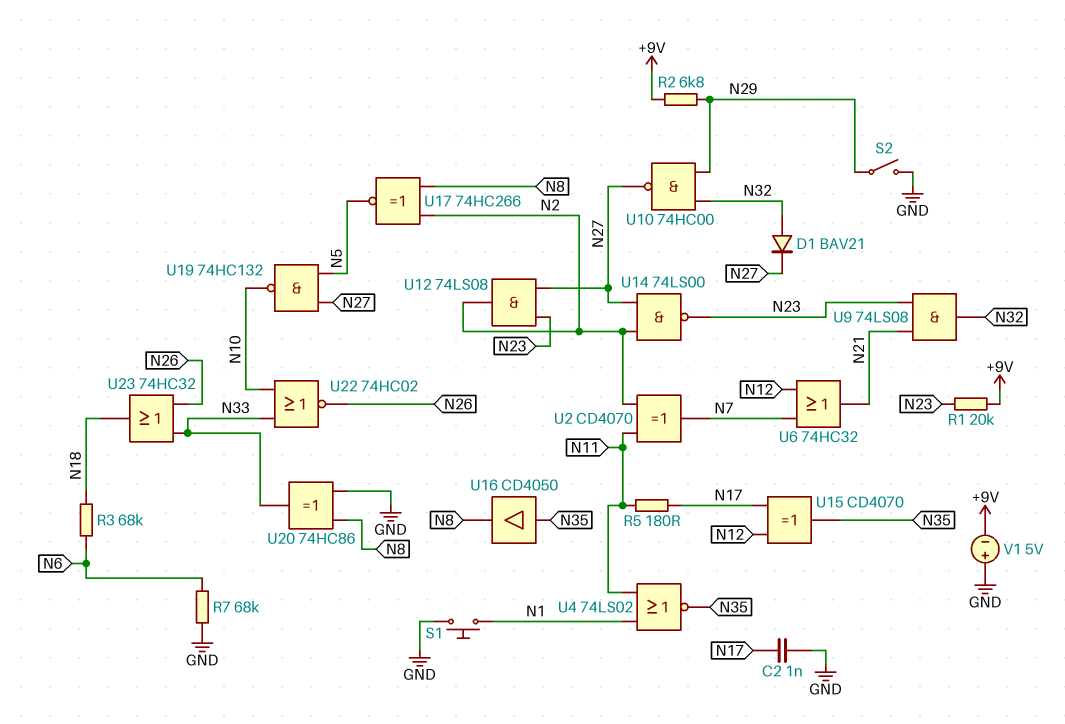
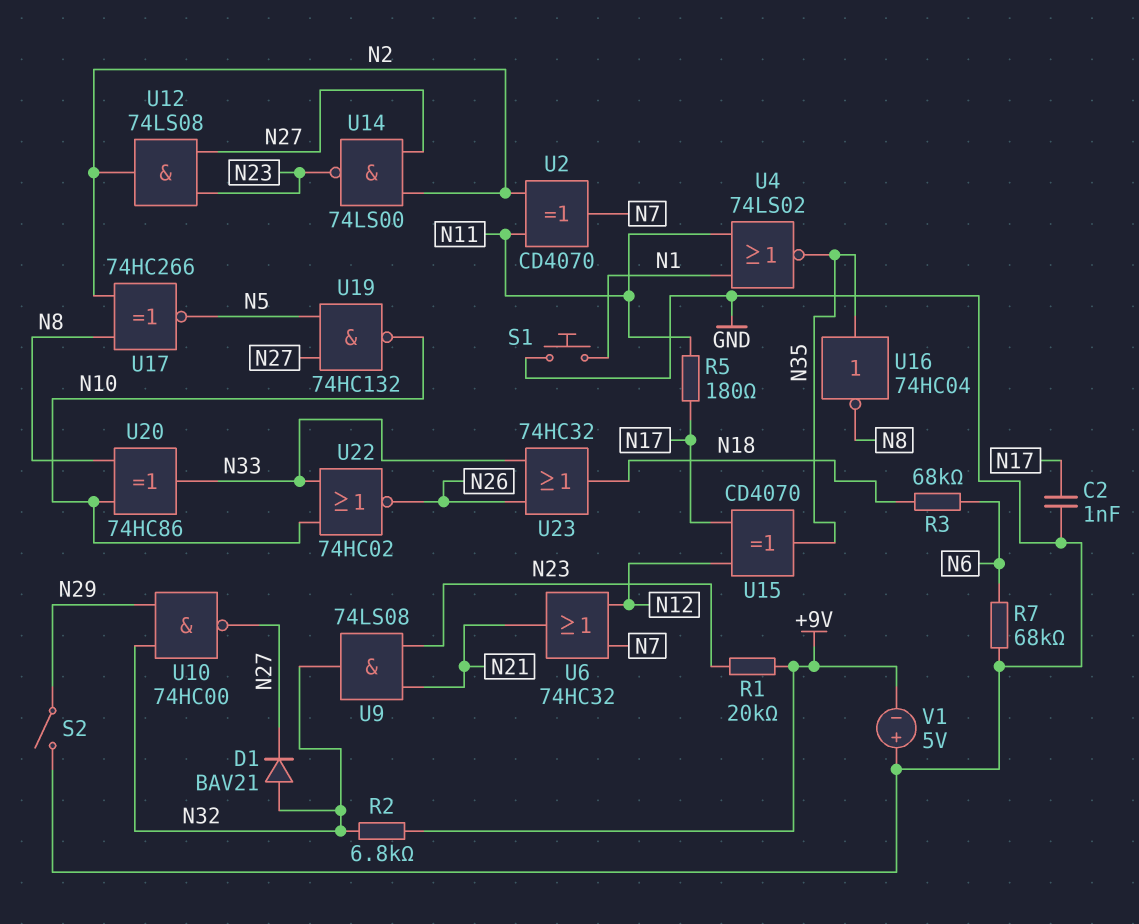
R2: 6.8k (+9V, N29) -> 6.8k (+9V, N32)
U16: buffer CD4050 (in N35, out N8) -> NOT 74HC04 (in N35, out N8)
U20: XOR 74HC86 (in GND, in N8, out N33) -> XOR 74HC86 (in N8, in N10, out N33)

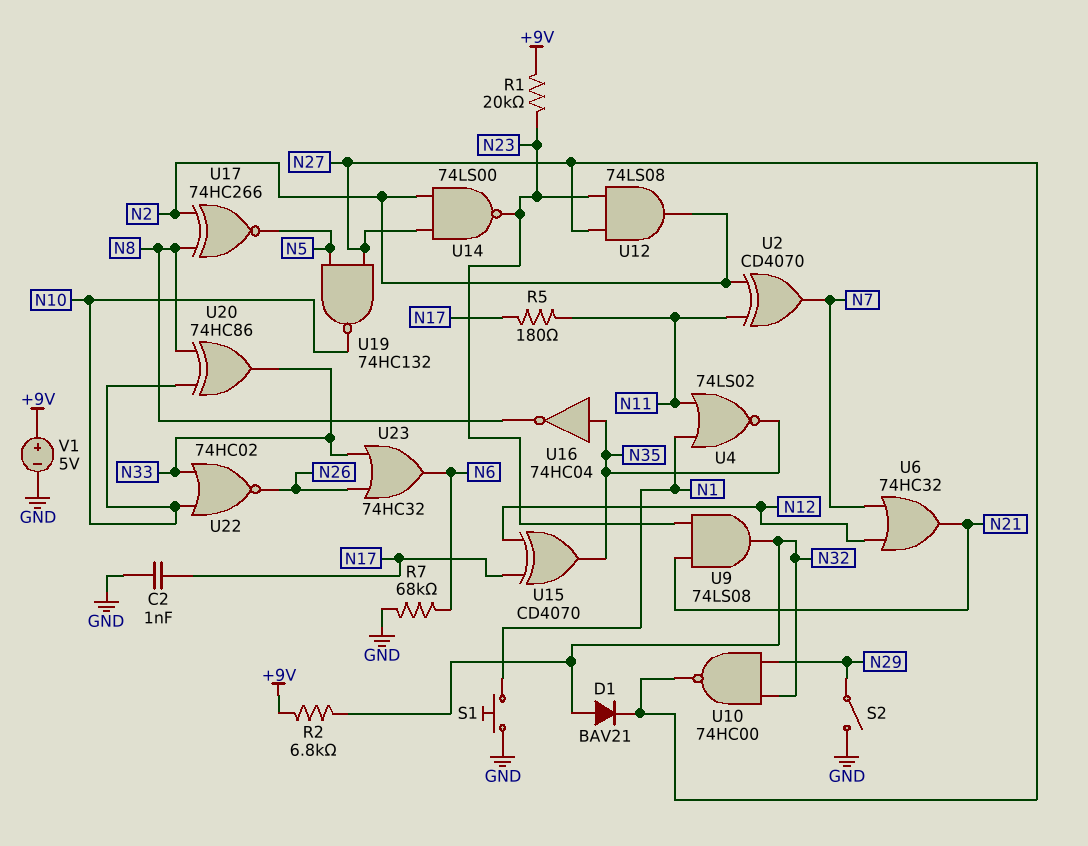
R3: 68k (N6, N18) -> none
U23: OR 74HC32 (in N26, in N33, out N18) -> OR 74HC32 (in N26, in N33, out N6)
V1: 5V (plus GND, minus +9V) -> 5V (plus +9V, minus GND)

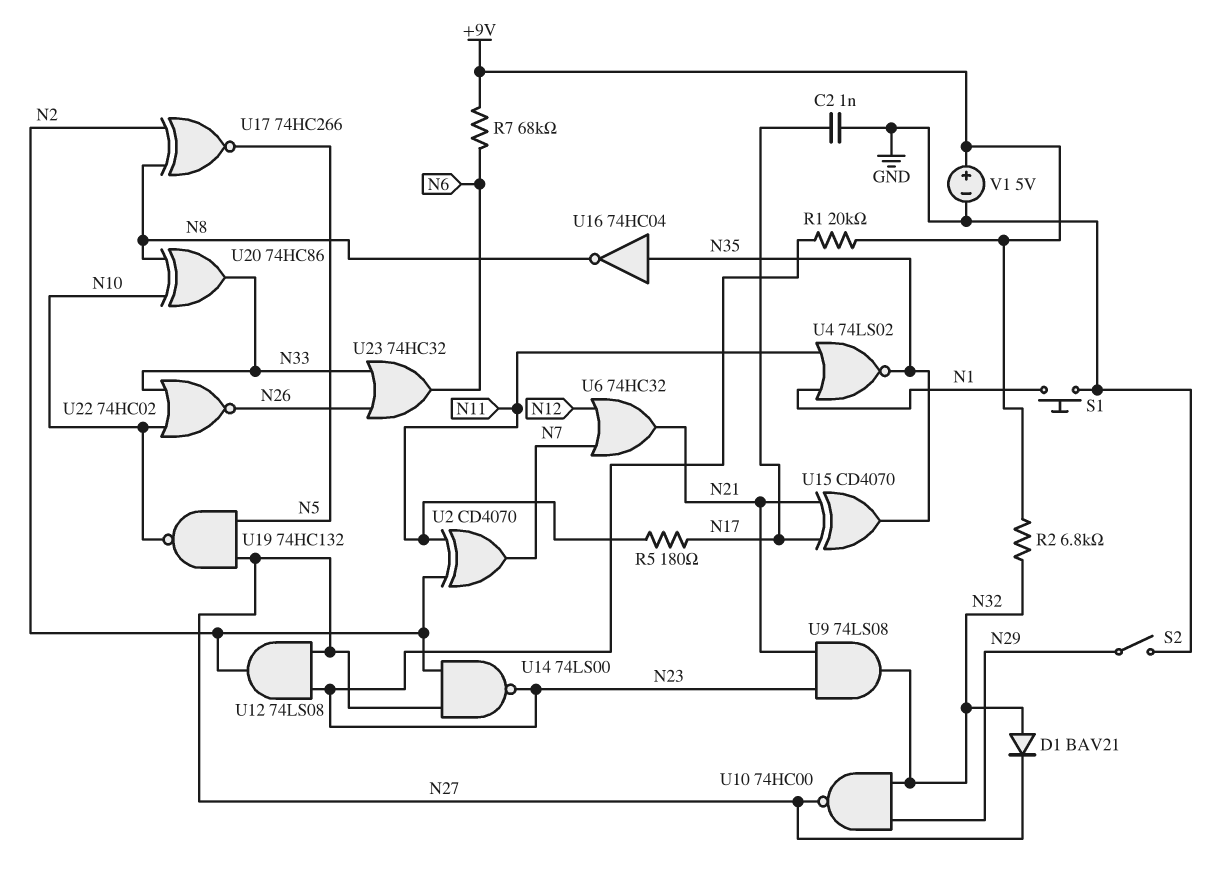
R7: 68k (GND, N6) -> 68k (+9V, N6)
U15: XOR CD4070 (in N12, in N17, out N35) -> XOR CD4070 (in N17, in N21, out N35)

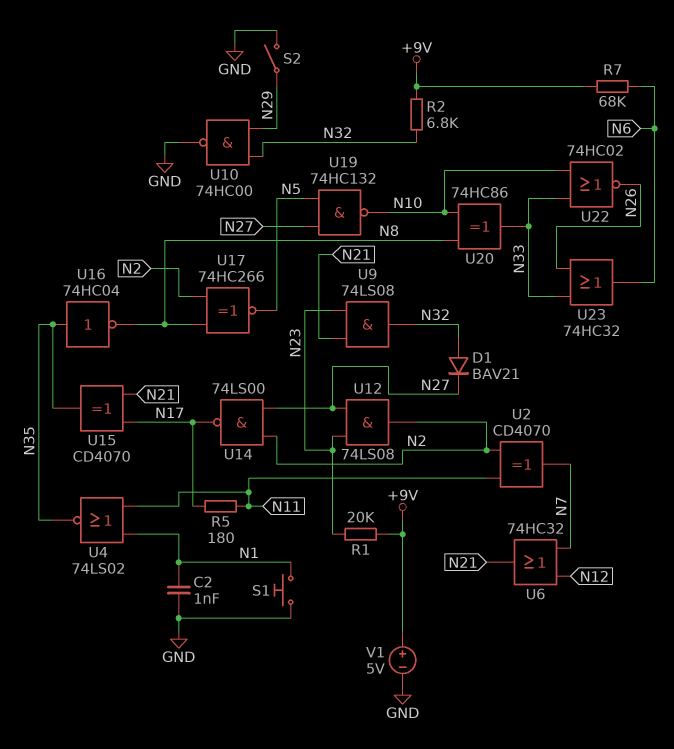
C2: 1nF (GND, N17) -> 1nF (GND, N1)
U10: NAND 74HC00 (in N29, in N32, out N27) -> NAND 74HC00 (in N29, in N32, out GND)
U14: NAND 74LS00 (in N2, in N27, out N23) -> NAND 74LS00 (in N2, in N27, out N17)

